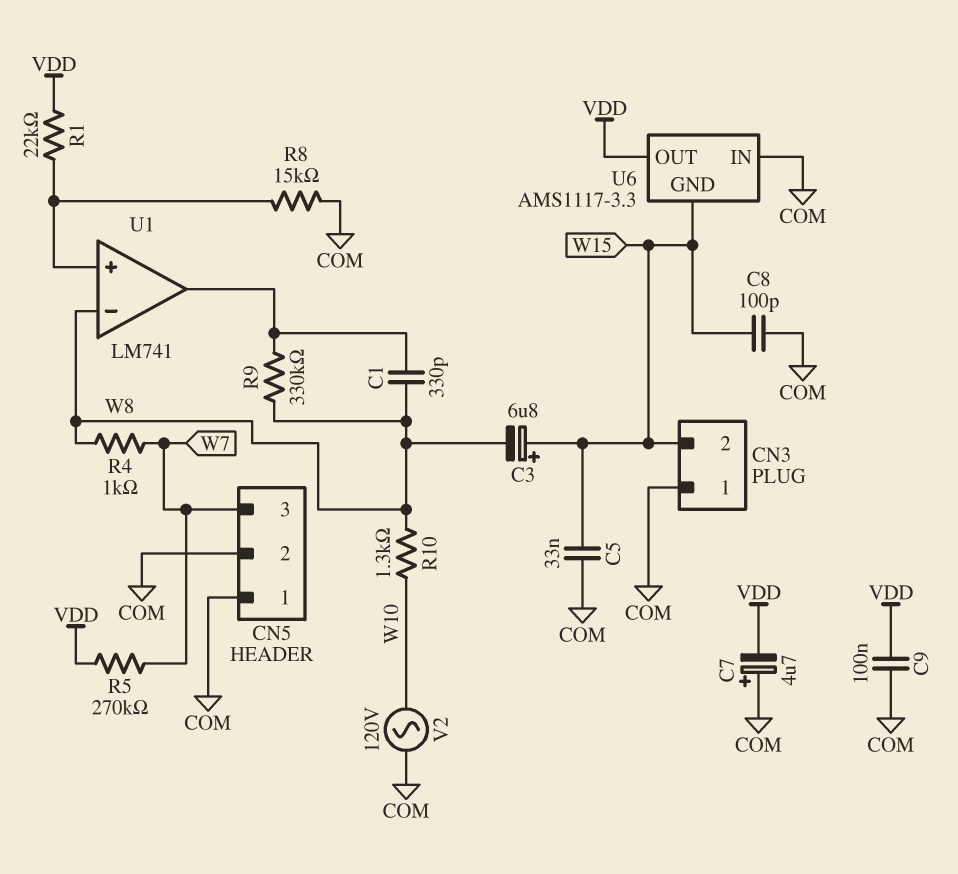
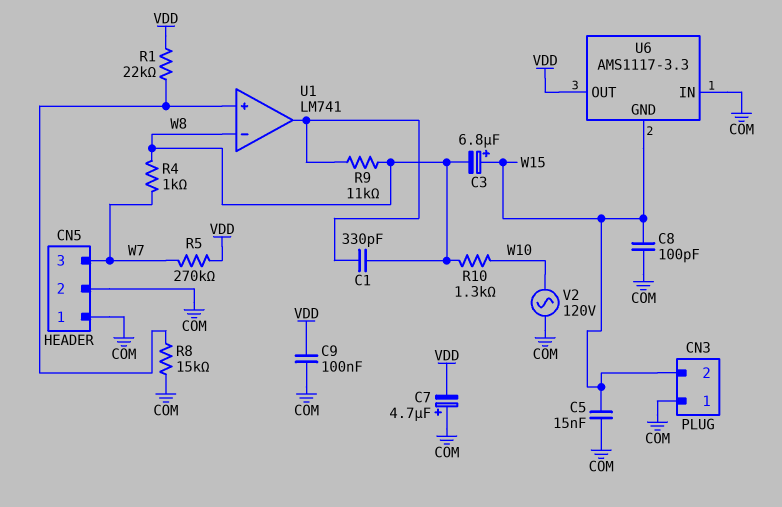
C5: 33nF (COM, W15) -> 15nF (COM, W15)
R9: 330k (U1/out, W8) -> 11k (U1/out, W8)

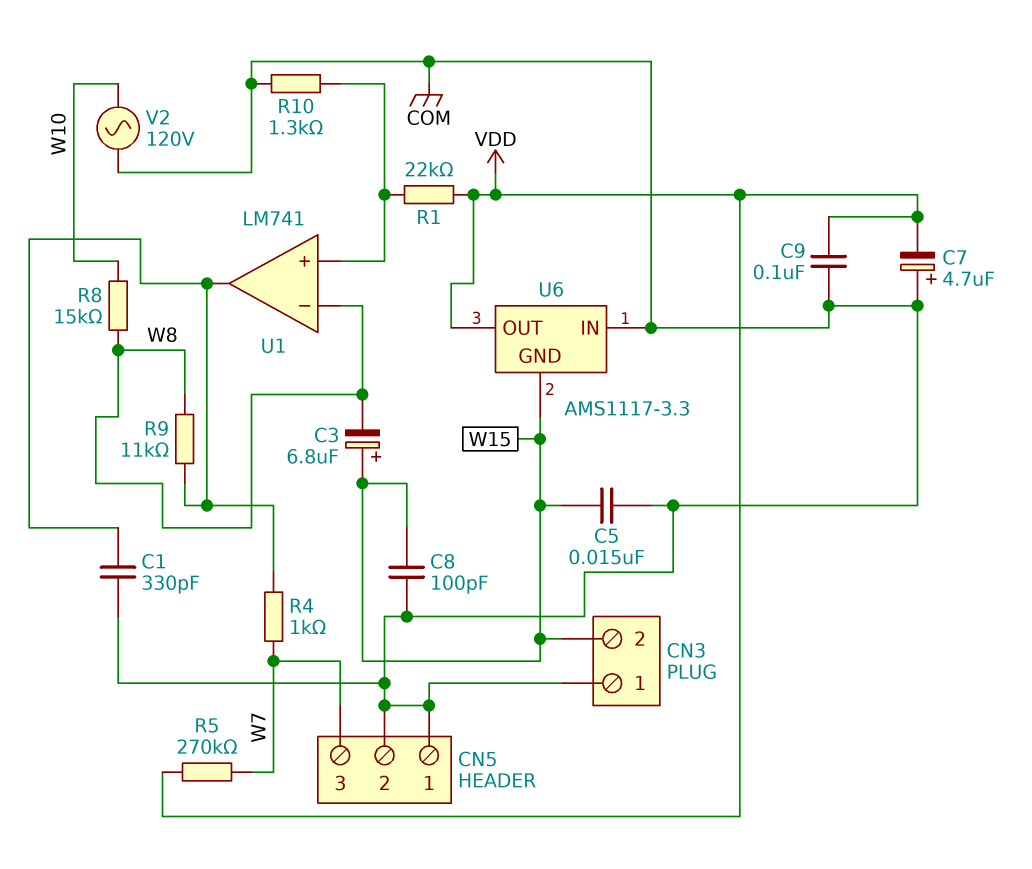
C1: 330pF (U1/out, W8) -> 330pF (COM, U1/out)
R4: 1k (W7, W8) -> 1k (U1/out, W7)
R8: 15k (COM, U1/in+) -> 15k (W8, W10)
R10: 1.3k (W8, W10) -> 1.3k (COM, U1/in+)

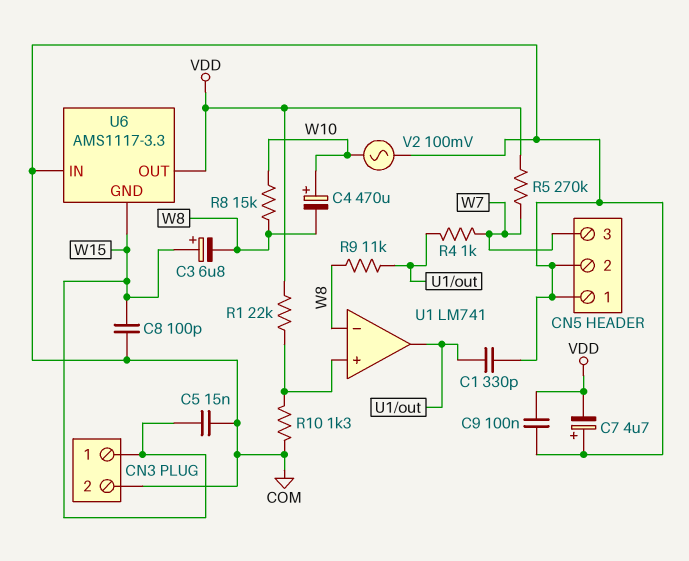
C4: none -> 470uF (plus W10, minus W8)
CN3 pin 1: COM -> W15
CN3 pin 2: W15 -> COM
V2: AC 120V (COM, W10) -> AC 100mV (COM, W10)

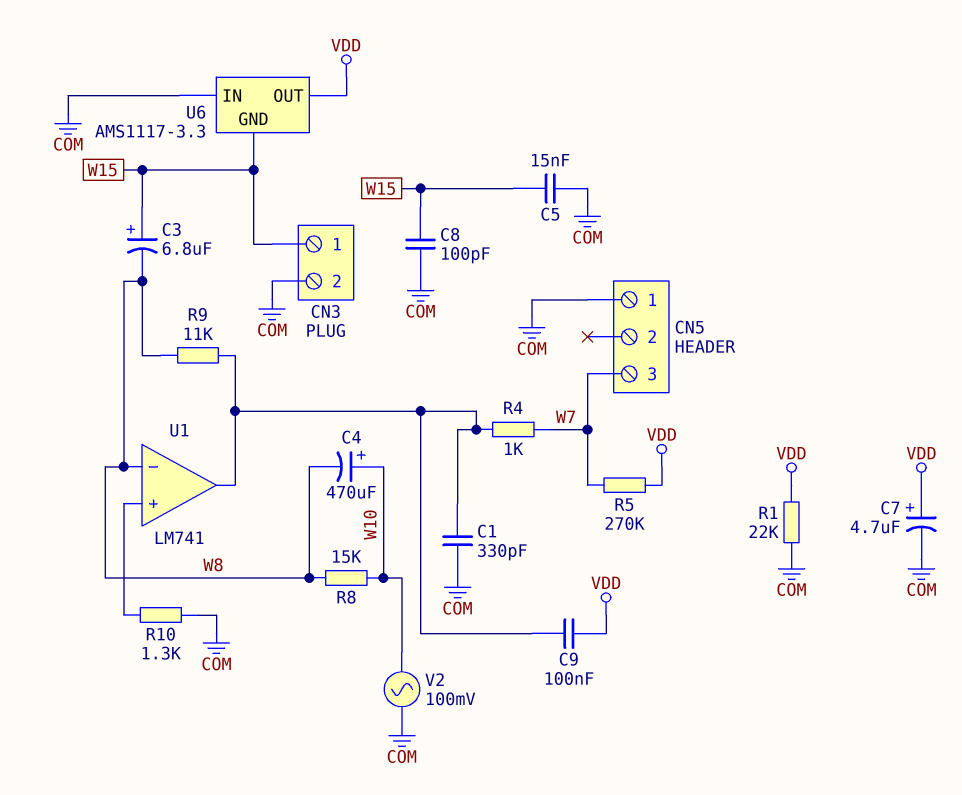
C7: 4.7uF (plus COM, minus VDD) -> 4.7uF (plus VDD, minus COM)
C9: 100nF (COM, VDD) -> 100nF (U1/out, VDD)
CN5 pin 2: COM -> none
R1: 22k (U1/in+, VDD) -> 22k (COM, VDD)

